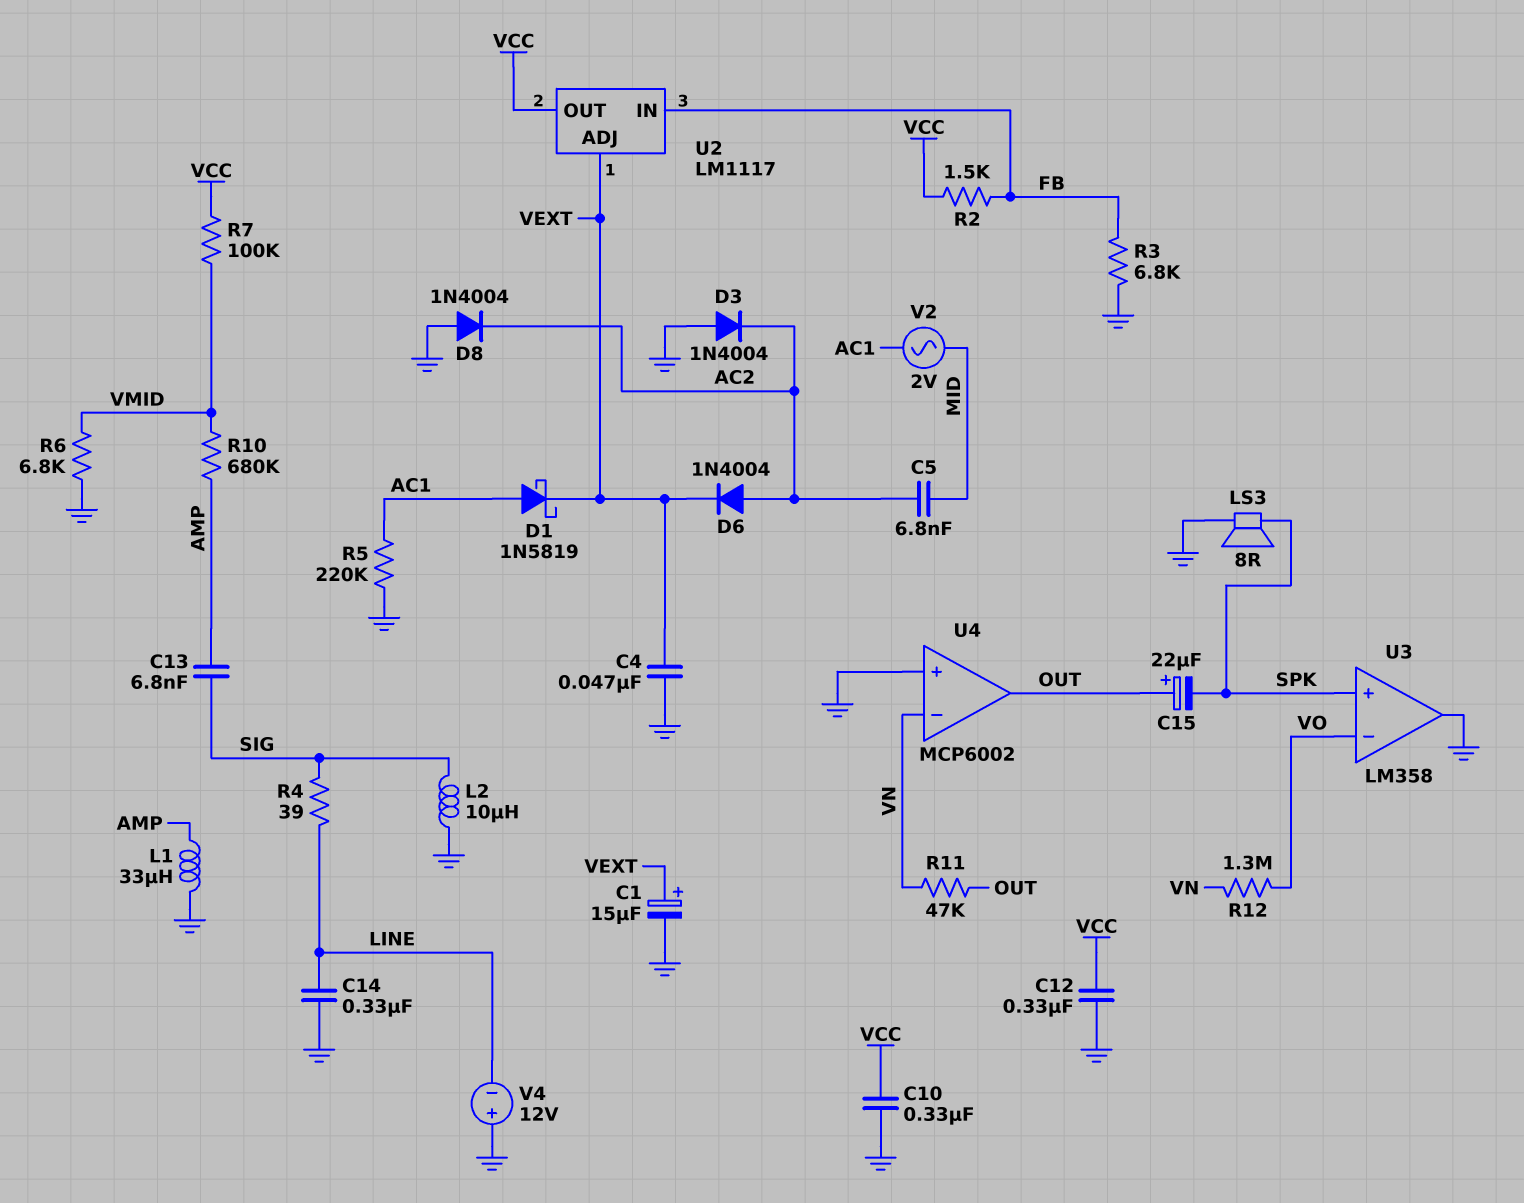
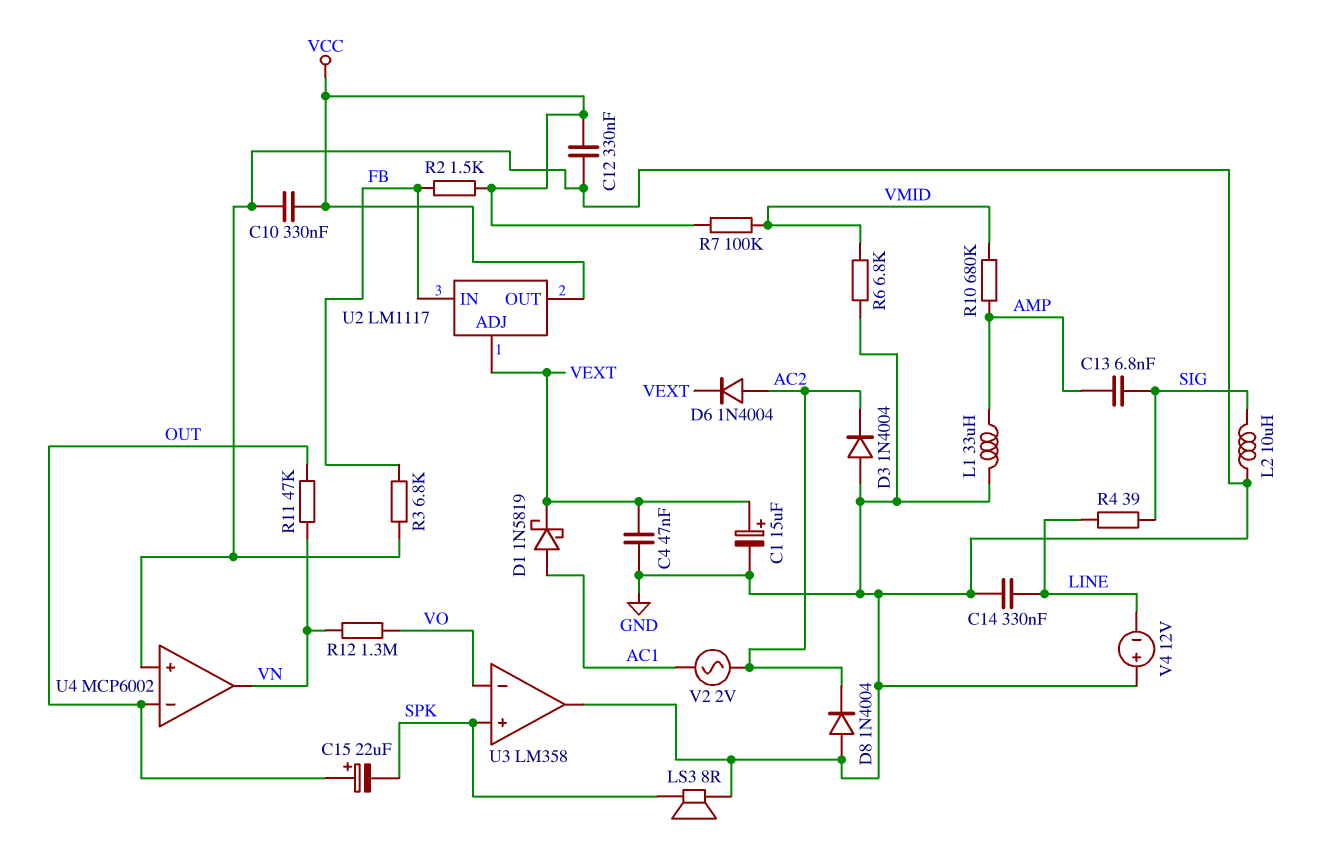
C5: 6.8nF (AC2, MID) -> none
R5: 220k (AC1, GND) -> none
U4 pin in-: VN -> OUT
U4 pin out: OUT -> VN
V2: AC 2V (AC1, MID) -> AC 2V (AC1, AC2)

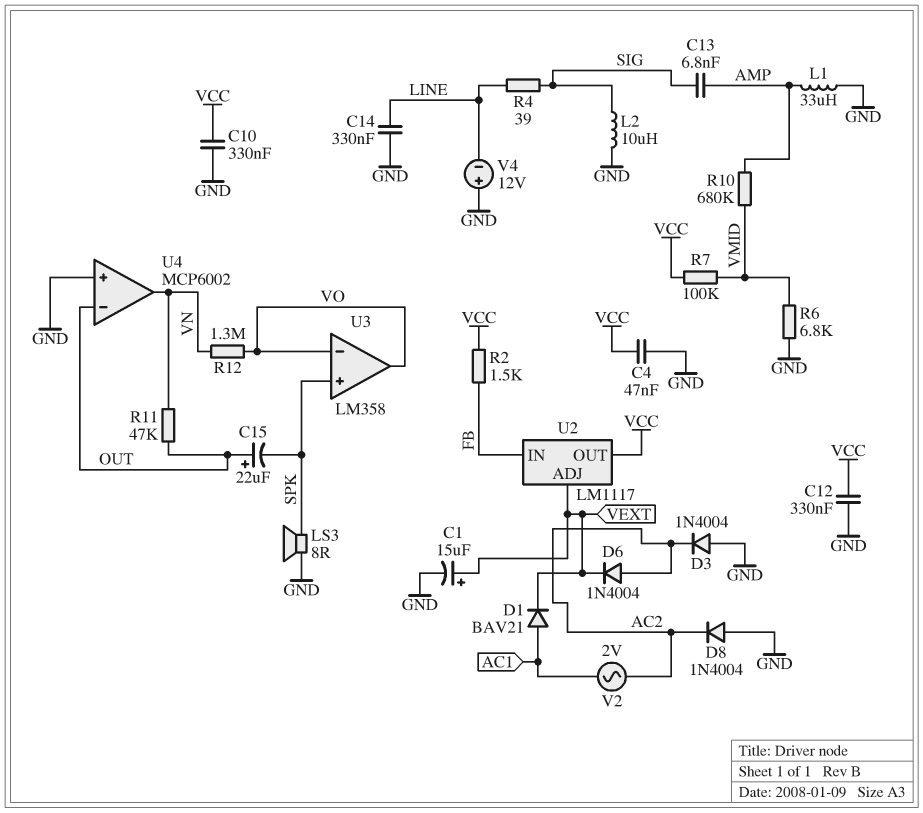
C4: 47nF (GND, VEXT) -> 47nF (GND, VCC)
D1: schottky 1N5819 (A AC1, K VEXT) -> diode BAV21 (A AC1, K VEXT)
R3: 6.8k (FB, GND) -> none
U3 pin out: GND -> VO

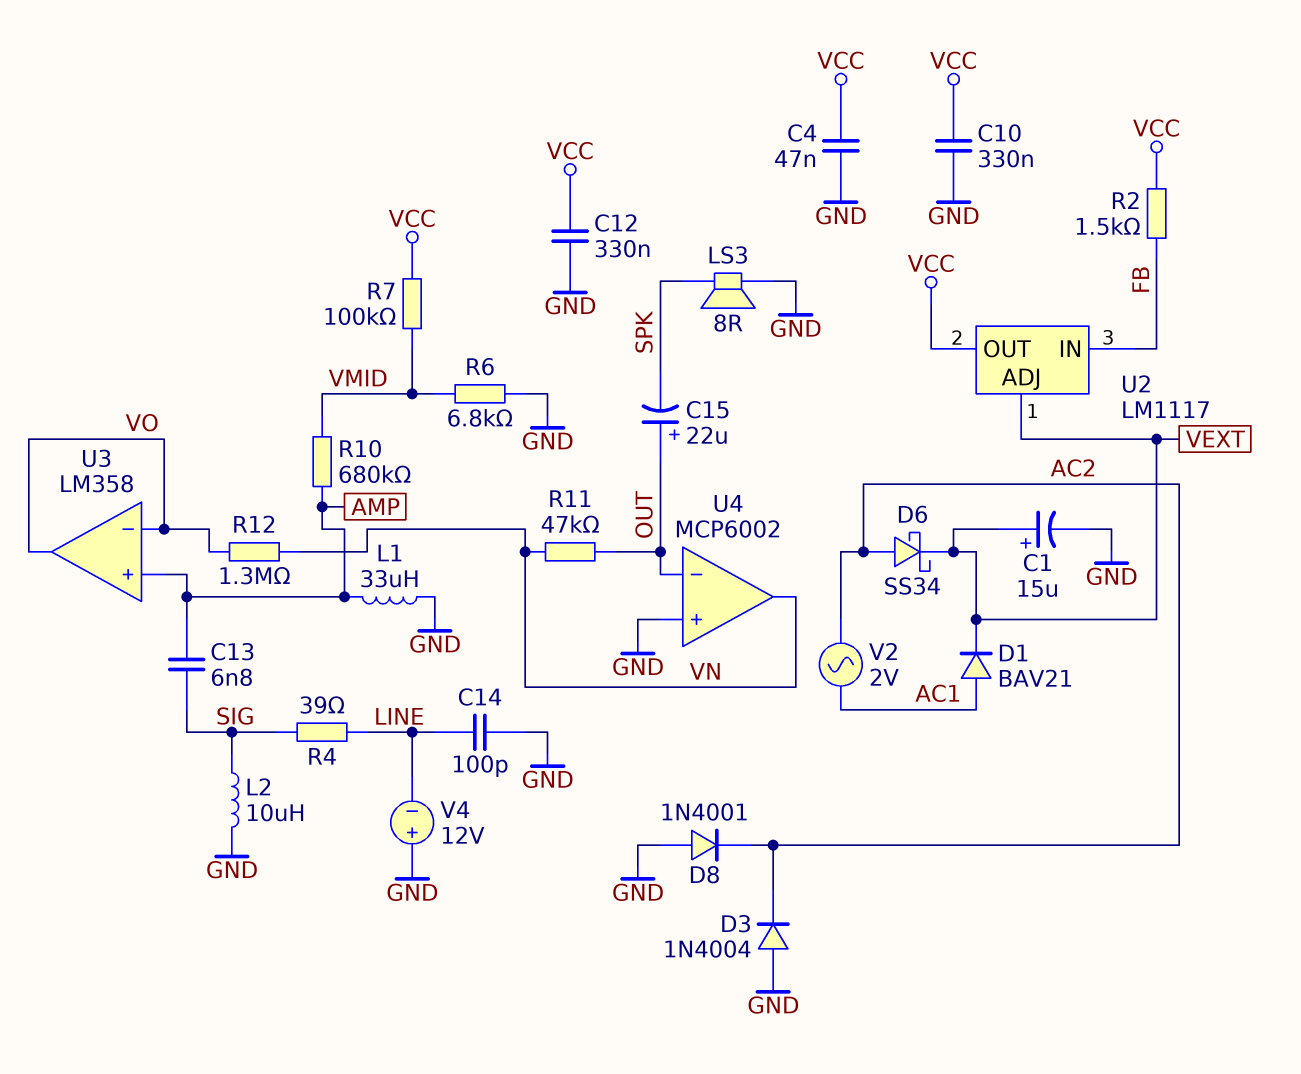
C14: 330nF (GND, LINE) -> 100pF (GND, LINE)
D6: diode 1N4004 (A AC2, K VEXT) -> schottky SS34 (A AC2, K VEXT)
D8: diode 1N4004 (A GND, K AC2) -> diode 1N4001 (A GND, K AC2)
U3 pin in+: SPK -> AMP

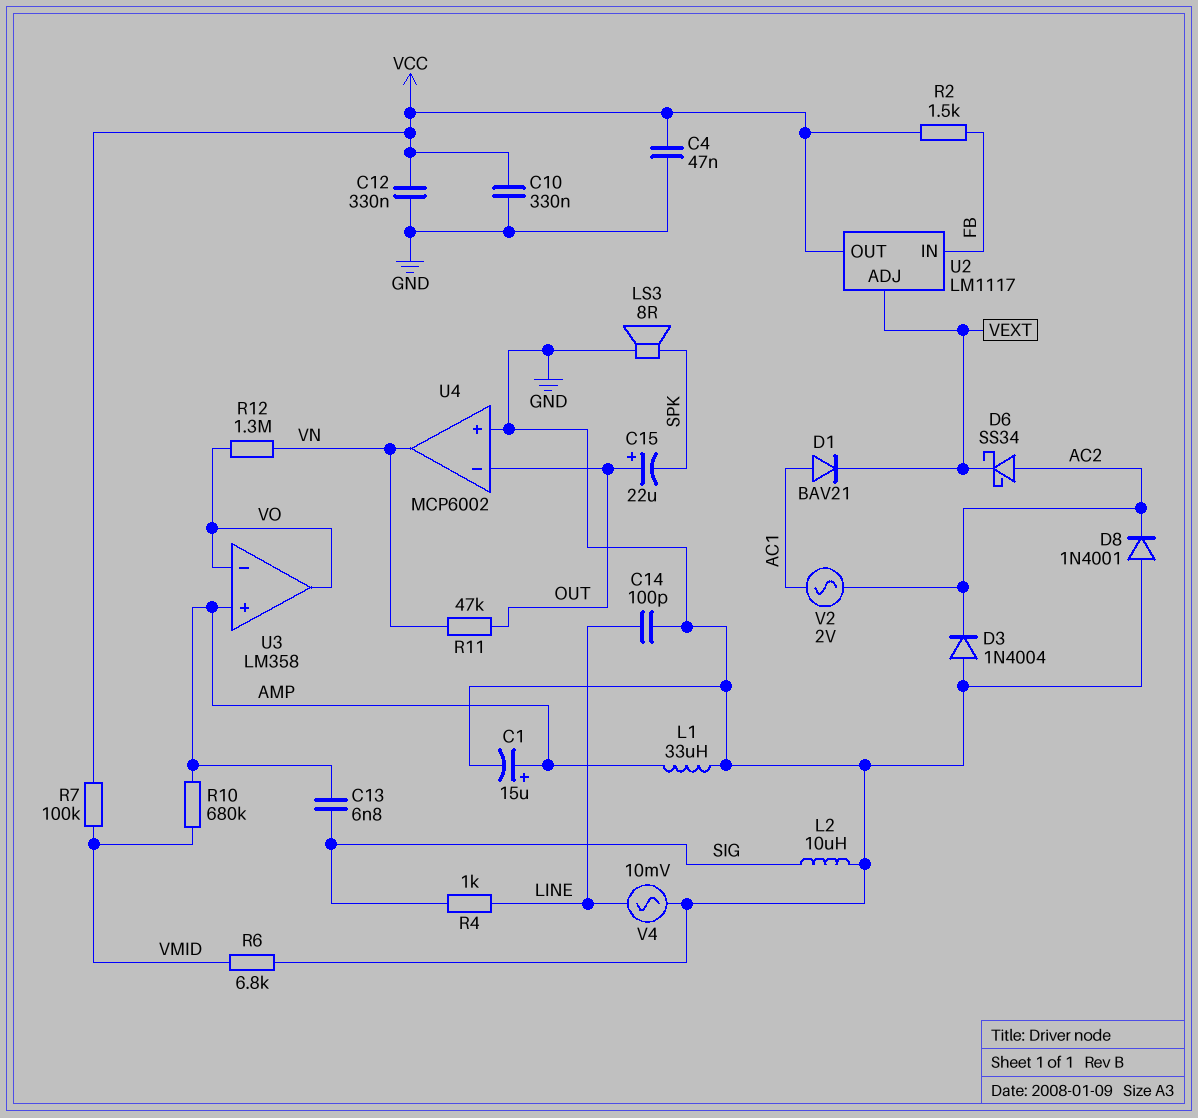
C1: 15uF (plus VEXT, minus GND) -> 15uF (plus AMP, minus GND)
R4: 39 (LINE, SIG) -> 1k (LINE, SIG)
V4: 12V (plus GND, minus LINE) -> AC 10mV (GND, LINE)

